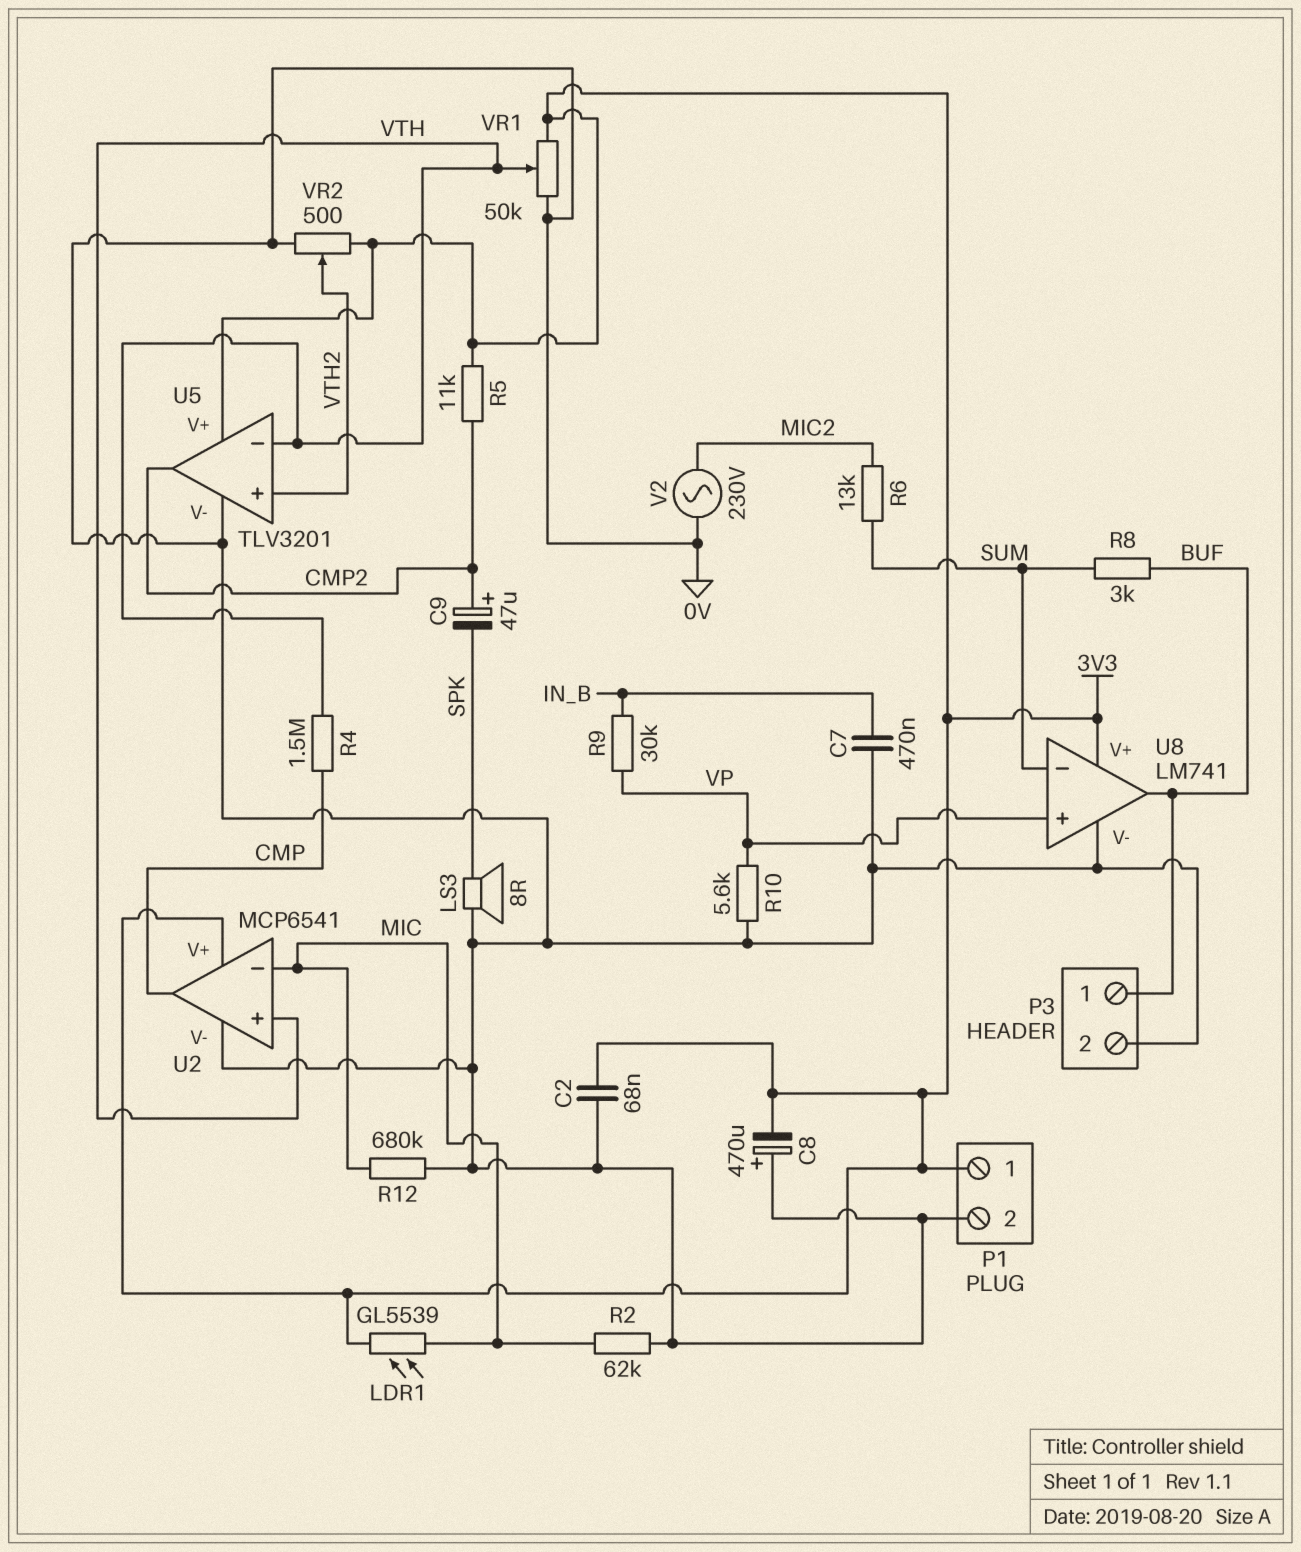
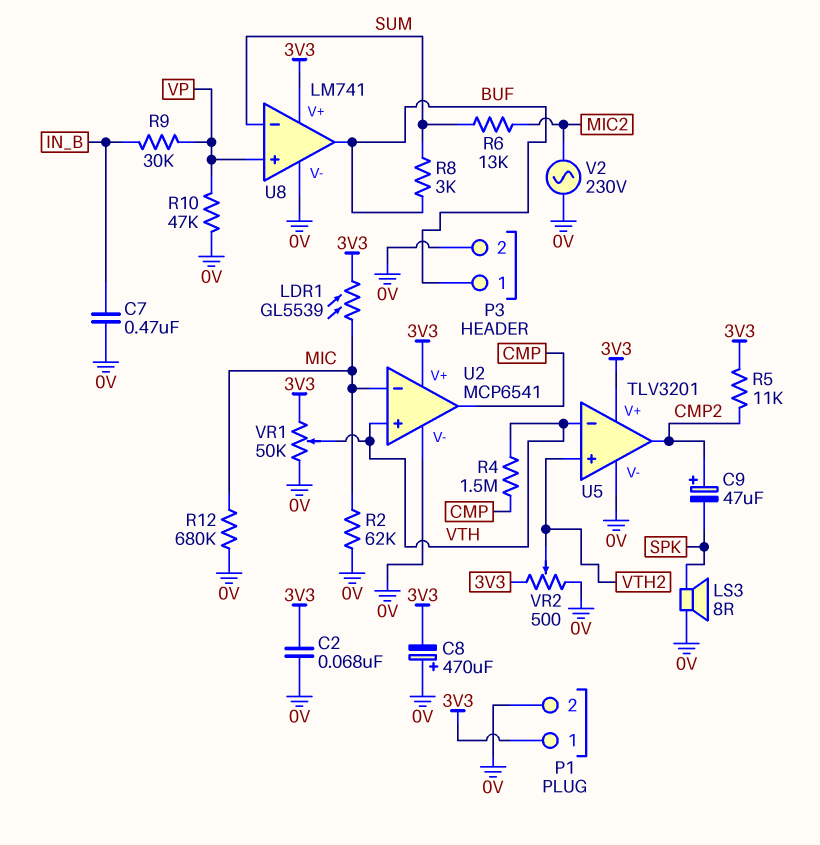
R10: 5.6k (0V, VP) -> 47k (0V, VP)

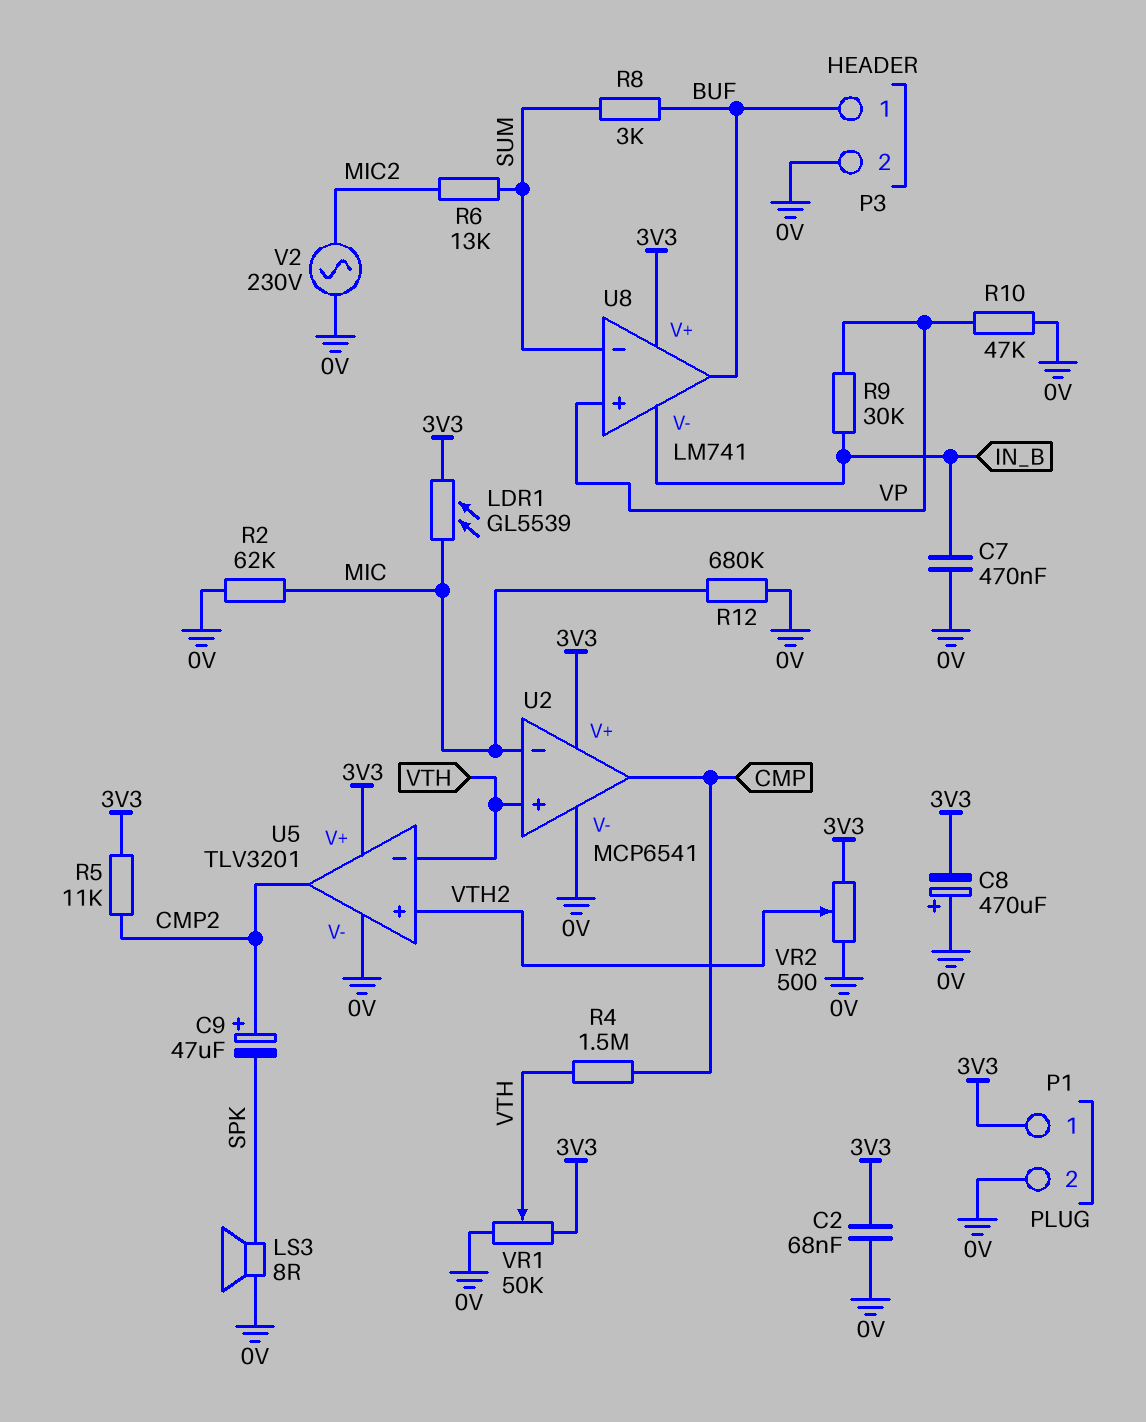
U8 pin V-: 0V -> IN_B

